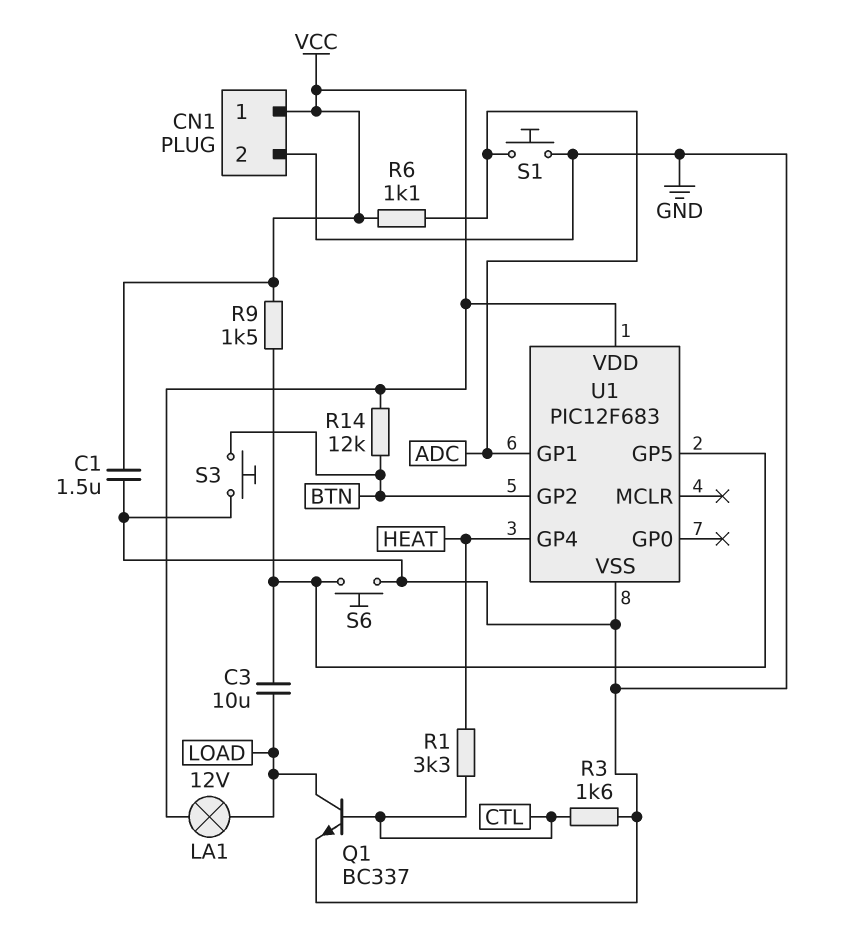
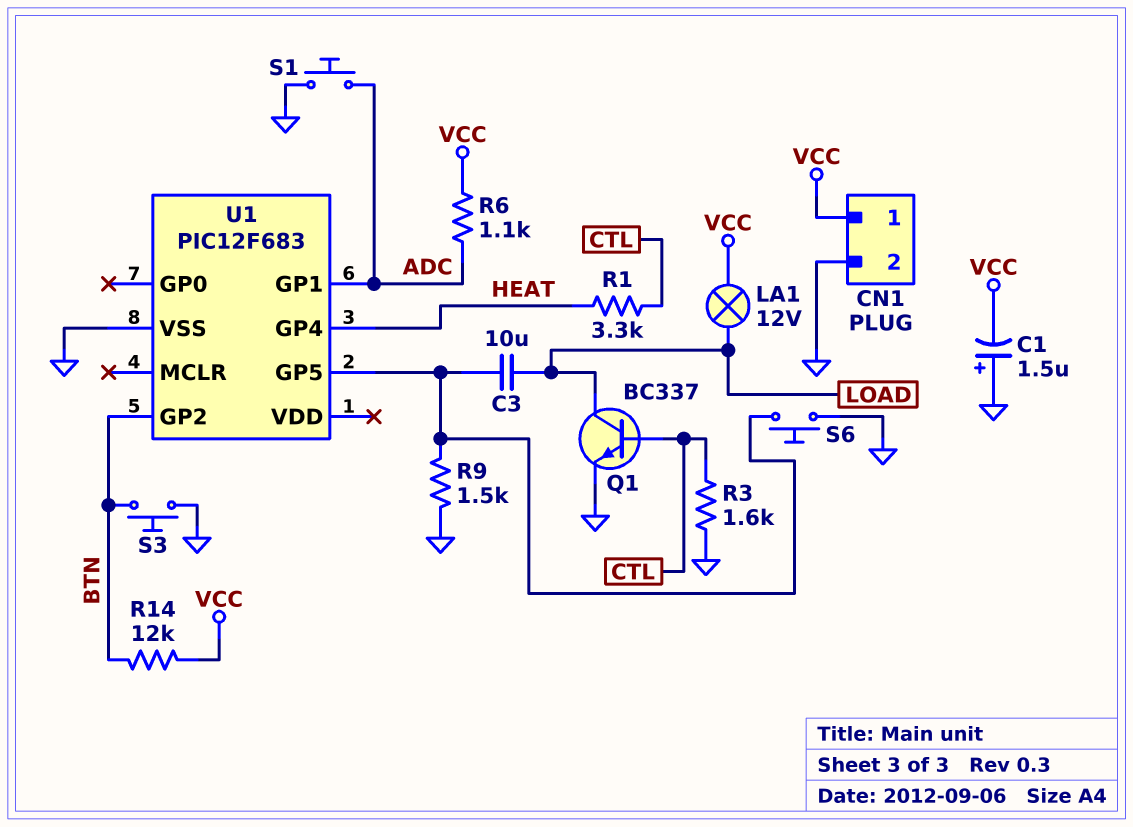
C1: 1.5uF (GND, VCC) -> 1.5uF (plus GND, minus VCC)
R9: 1.5k (U1/GP5, VCC) -> 1.5k (GND, U1/GP5)
U1 pin VDD: VCC -> none

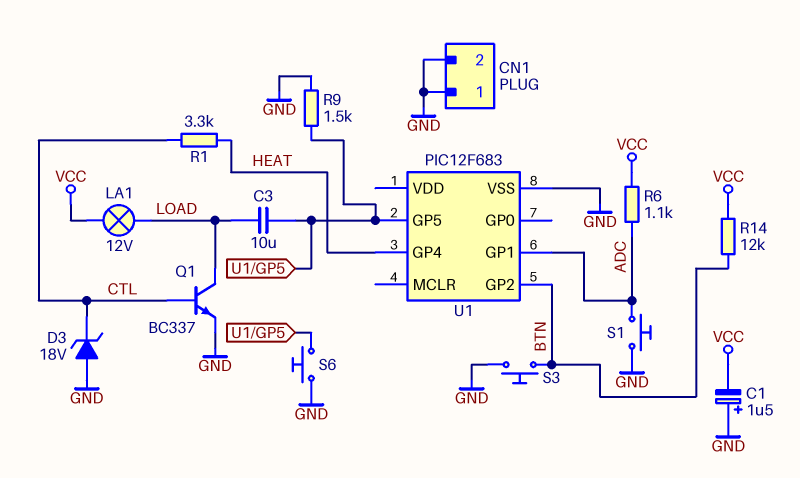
CN1 pin 1: VCC -> GND
D3: none -> zener 18V (A GND, K CTL)
R3: 1.6k (CTL, GND) -> none

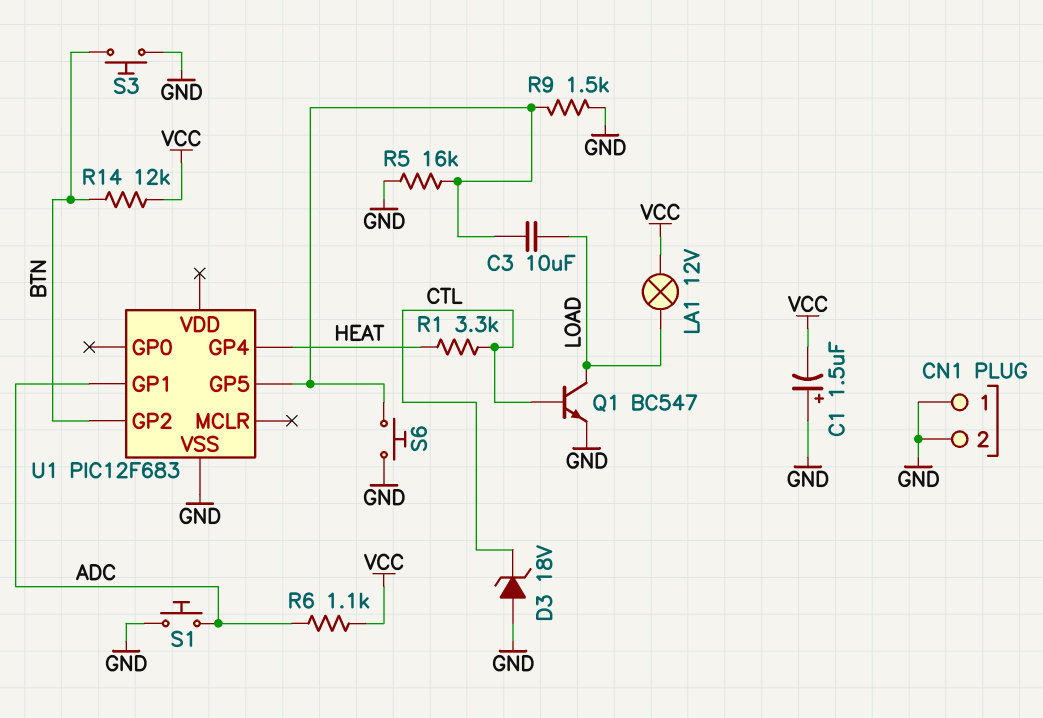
Q1: NPN BC337 (B CTL, C LOAD, E GND) -> NPN BC547 (B CTL, C LOAD, E GND)
R5: none -> 16k (GND, U1/GP5)

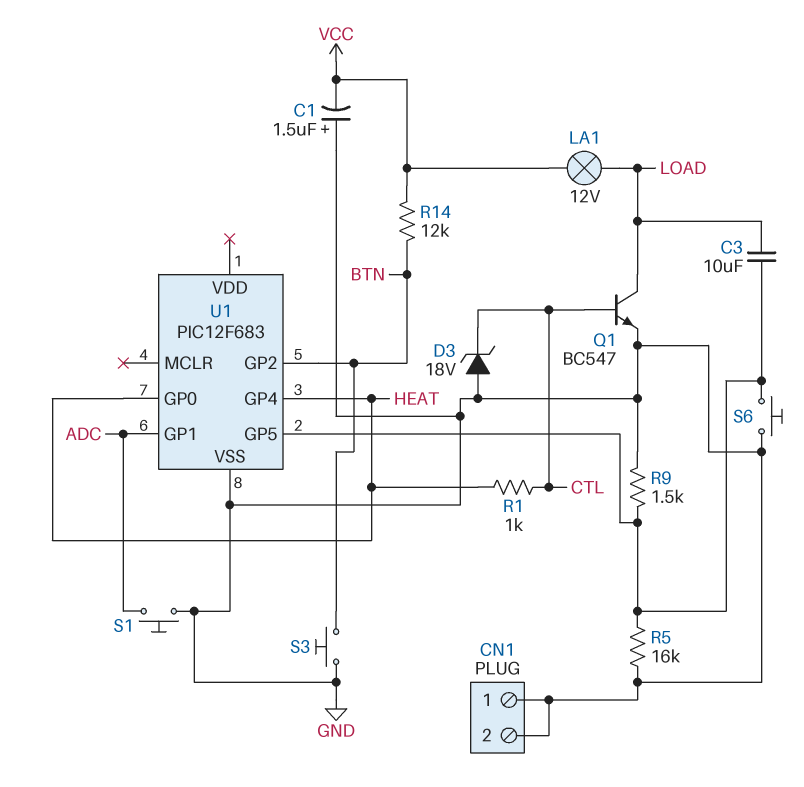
R1: 3.3k (CTL, HEAT) -> 1k (CTL, HEAT)
R6: 1.1k (ADC, VCC) -> none
U1 pin GP0: none -> HEAT

